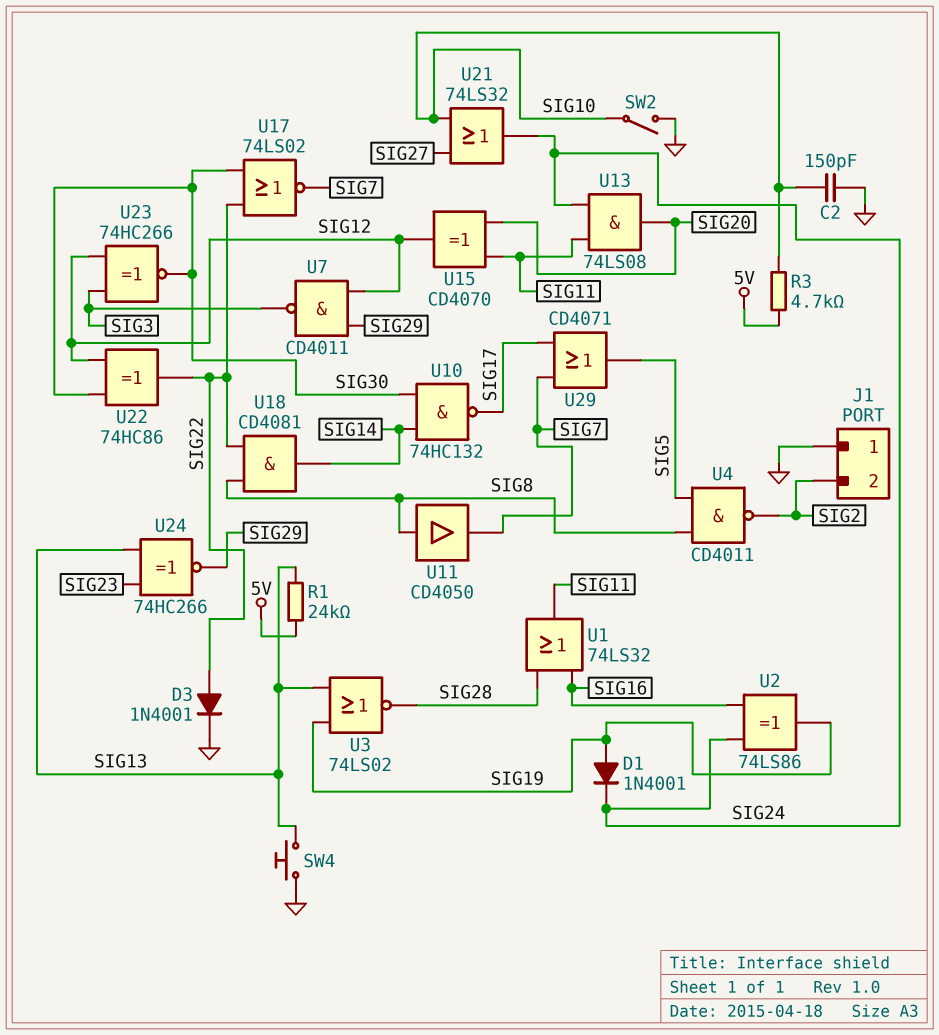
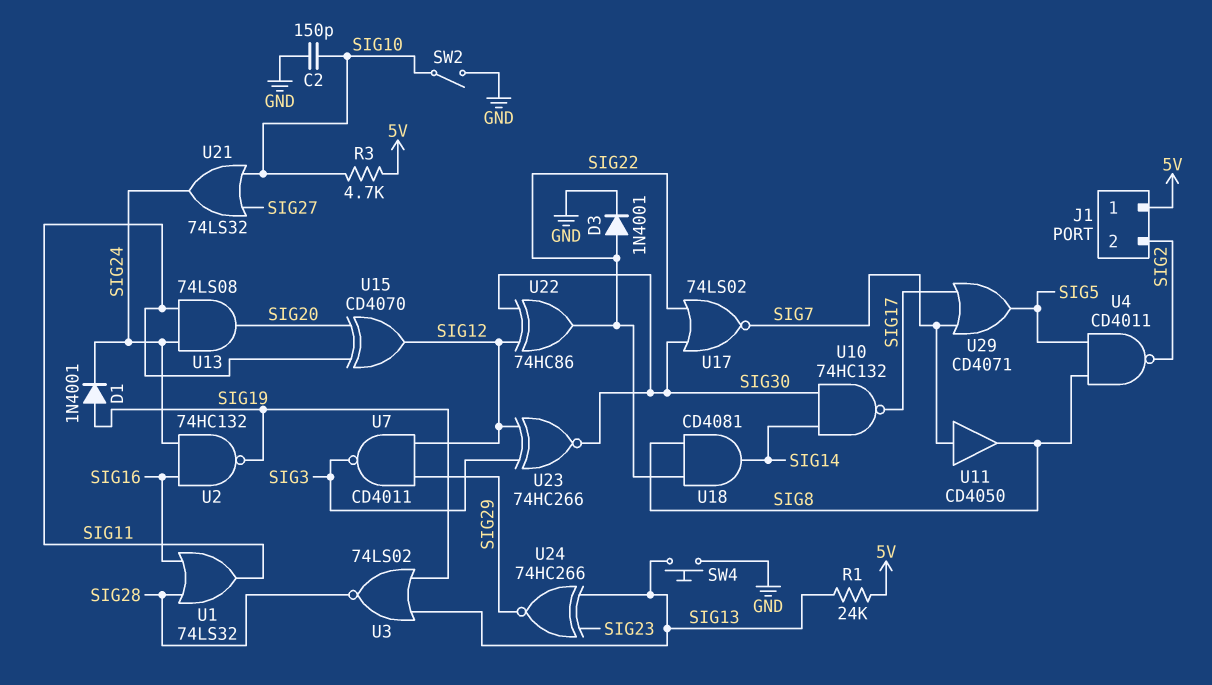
J1 pin 1: GND -> 5V
U2: XOR 74LS86 (in SIG16, in SIG24, out SIG19) -> NAND 74HC132 (in SIG16, in SIG24, out SIG19)
U11: buffer CD4050 (in SIG8, out SIG7) -> buffer CD4050 (in SIG7, out SIG8)

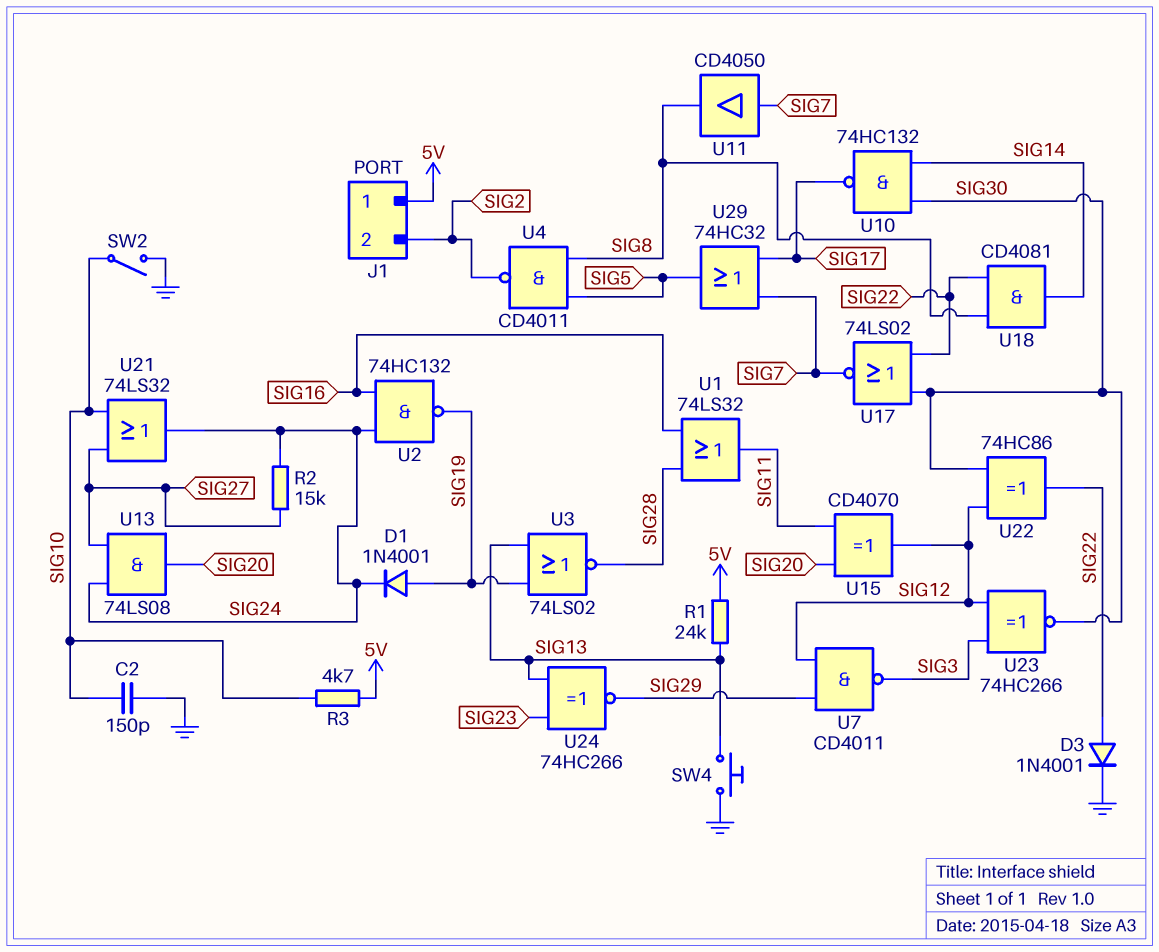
R2: none -> 15k (SIG24, SIG27)
U13: AND 74LS08 (in SIG11, in SIG24, out SIG20) -> AND 74LS08 (in SIG24, in SIG27, out SIG20)
U29: OR CD4071 (in SIG7, in SIG17, out SIG5) -> OR 74HC32 (in SIG7, in SIG17, out SIG5)

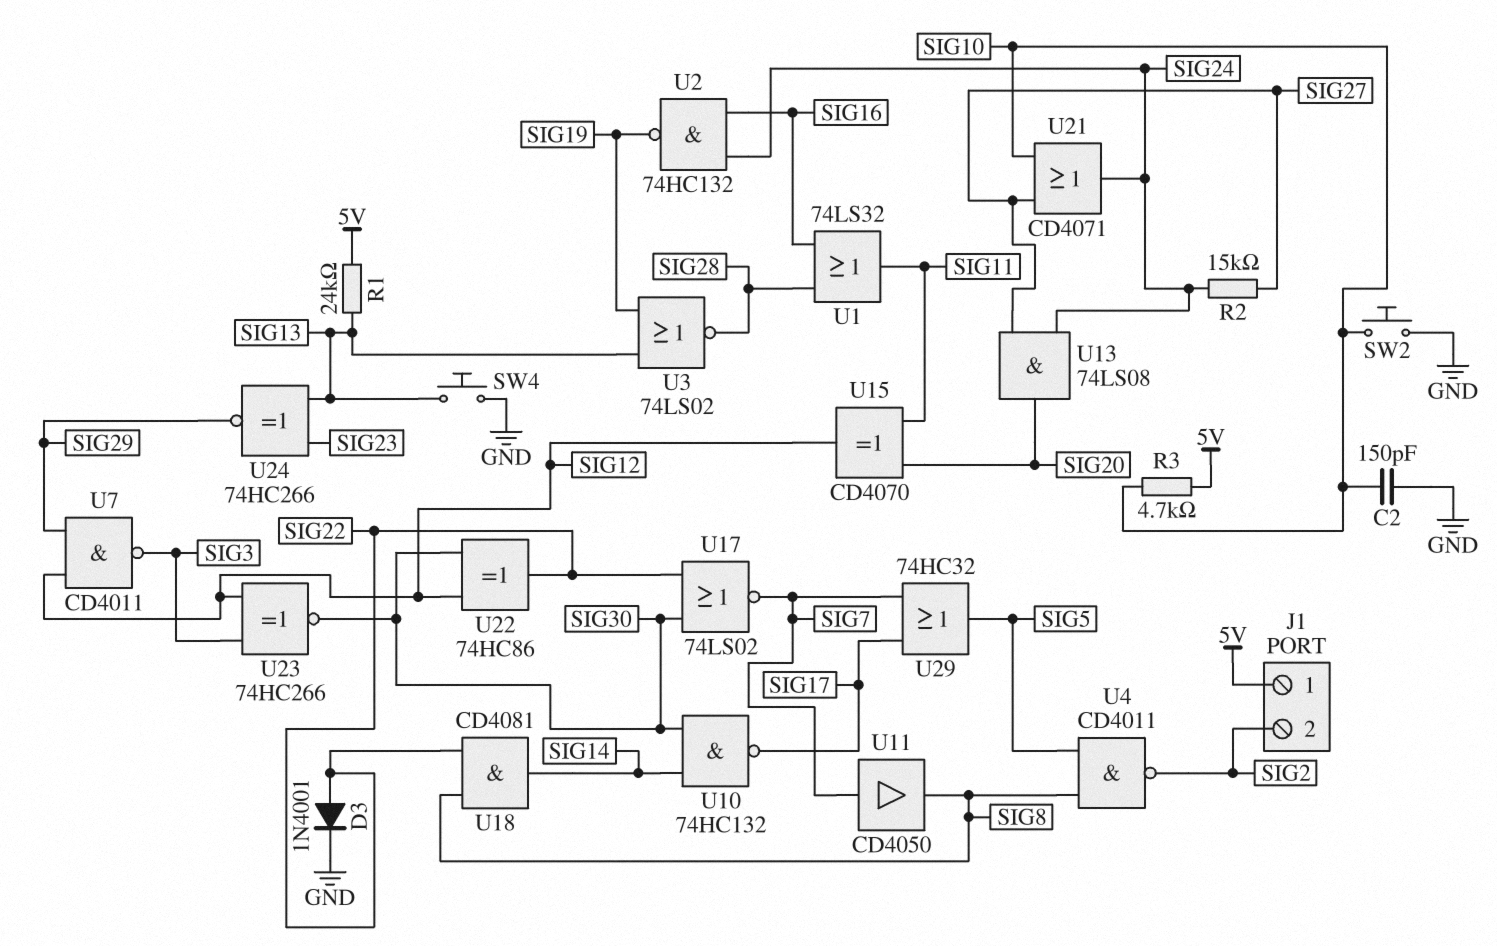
D1: diode 1N4001 (A SIG19, K SIG24) -> none
SW2: switch (GND, SIG10) -> button (GND, SIG10)
U21: OR 74LS32 (in SIG10, in SIG27, out SIG24) -> OR CD4071 (in SIG10, in SIG27, out SIG24)

